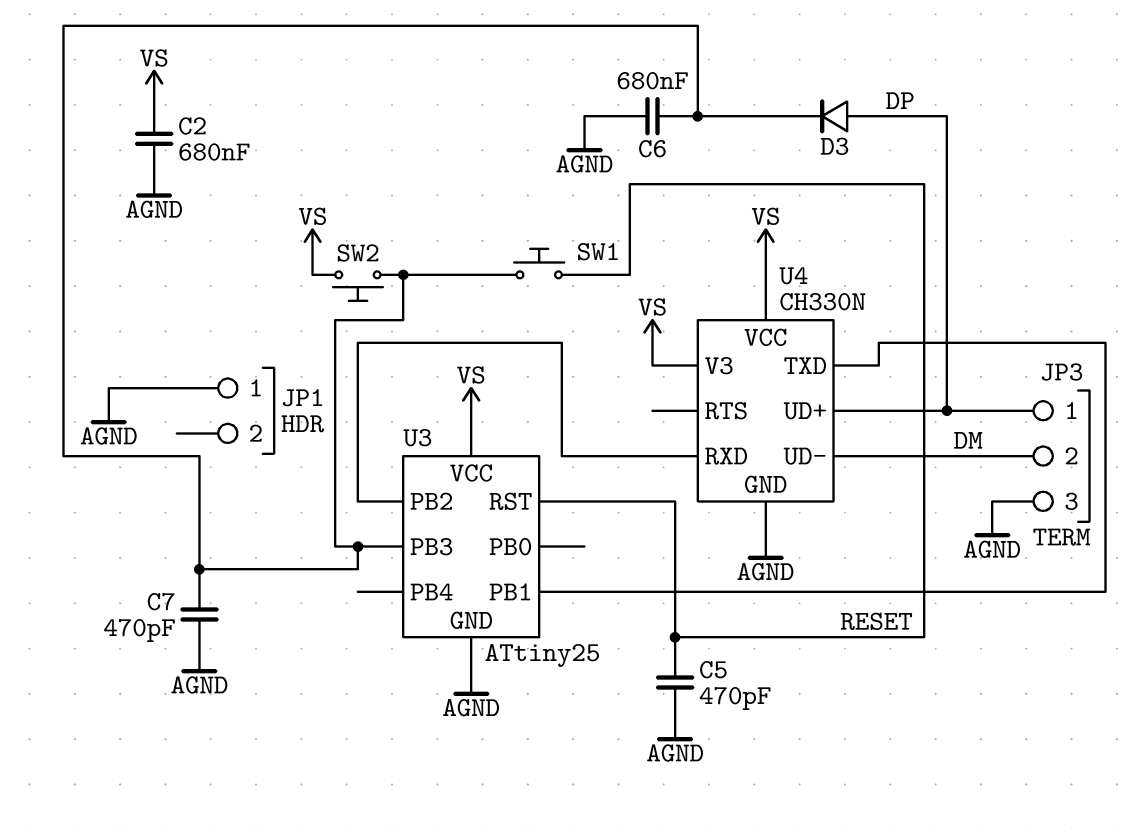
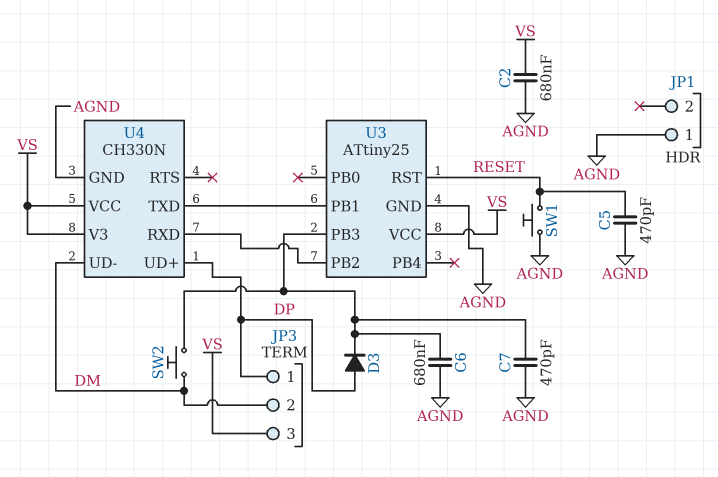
JP3 pin 3: AGND -> VS
SW1: button (RESET, U3/PB3) -> button (AGND, RESET)
SW2: button (U3/PB3, VS) -> button (DM, U3/PB3)

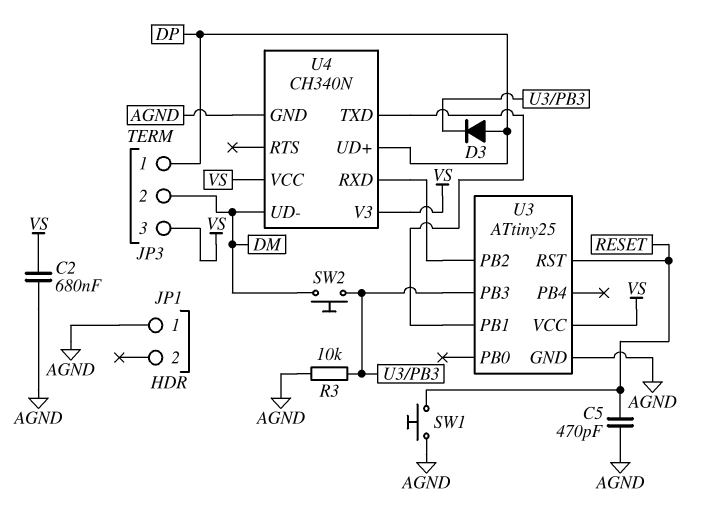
C6: 680nF (AGND, U3/PB3) -> none
C7: 470pF (AGND, U3/PB3) -> none
R3: none -> 10k (AGND, U3/PB3)
U4: CH330N -> CH340N

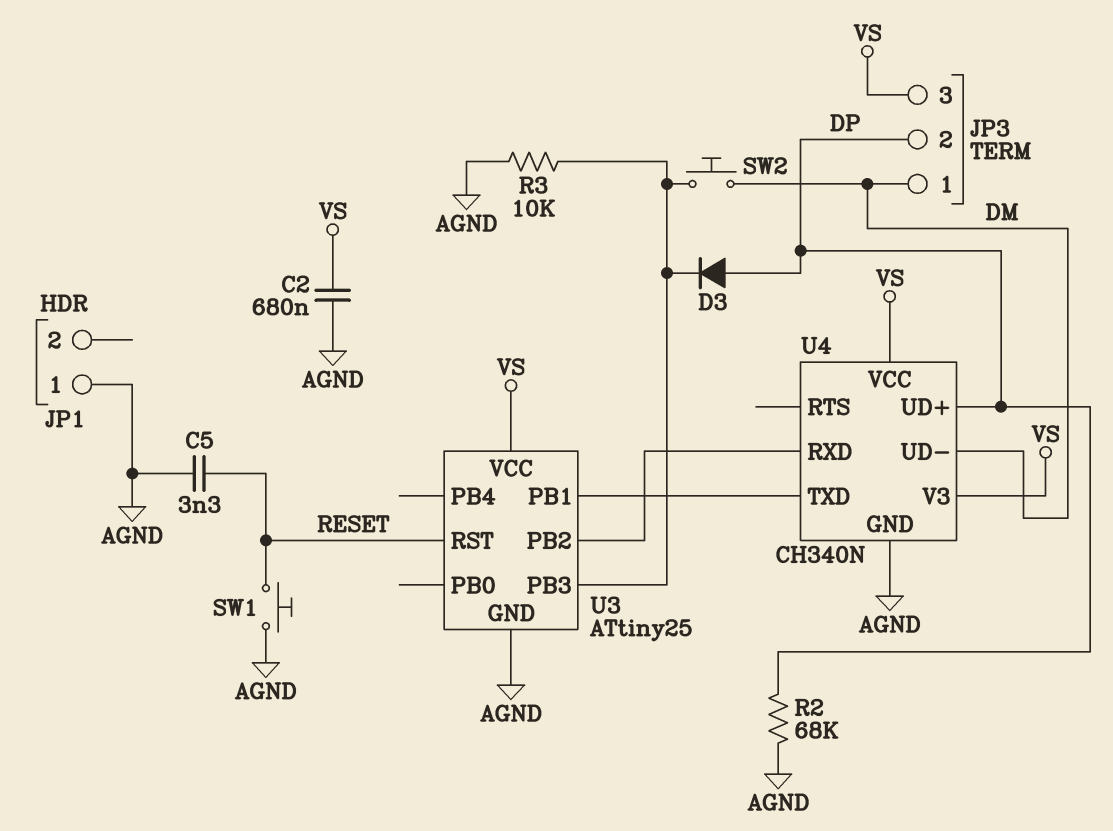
C5: 470pF (AGND, RESET) -> 3.3nF (AGND, RESET)
JP3 pin 1: DP -> DM
JP3 pin 2: DM -> DP
R2: none -> 68k (AGND, DP)

